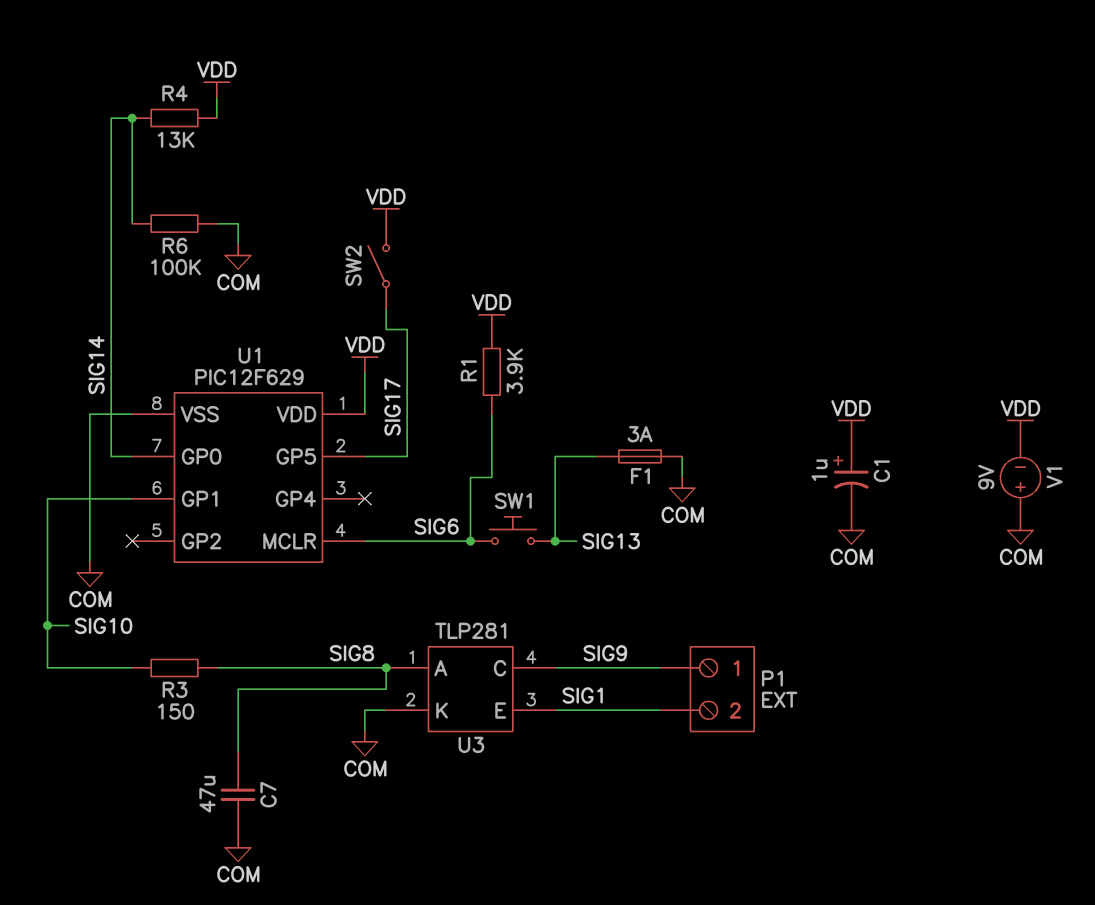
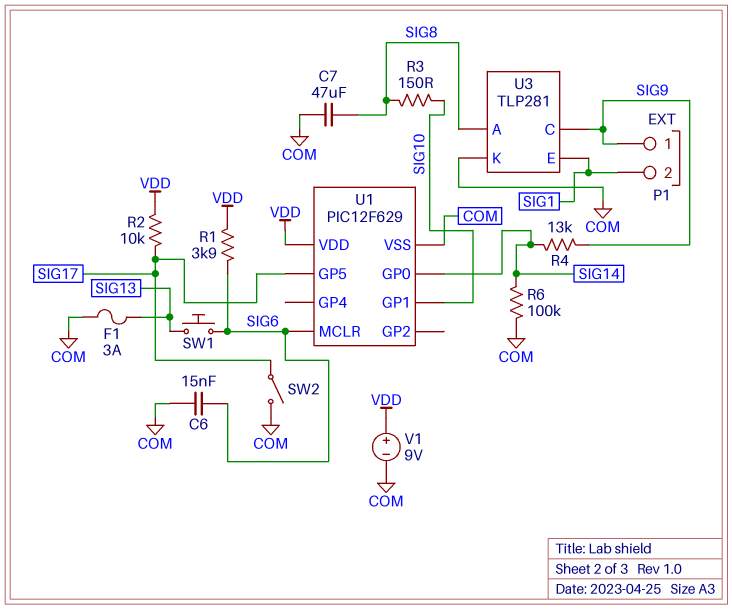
C1: 1uF (plus VDD, minus COM) -> none
C6: none -> 15nF (COM, SIG6)
R2: none -> 10k (SIG17, VDD)
R4: 13k (SIG14, VDD) -> 13k (SIG9, SIG14)
SW2: switch (SIG17, VDD) -> switch (COM, SIG17)
V1: 9V (plus COM, minus VDD) -> 9V (plus VDD, minus COM)

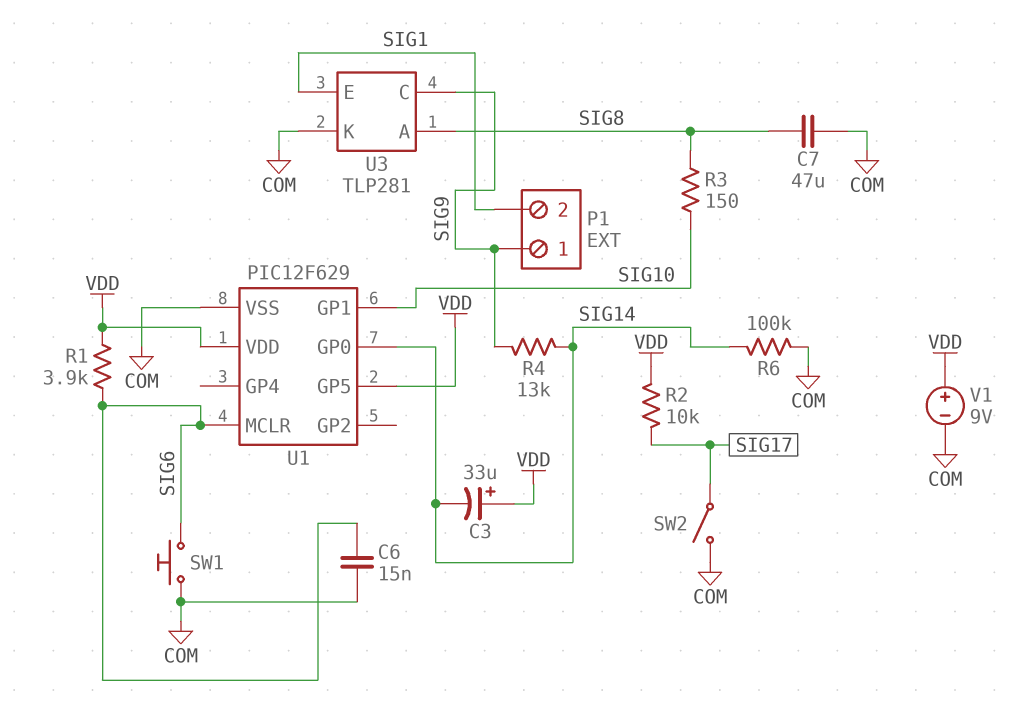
C3: none -> 33uF (plus VDD, minus SIG14)
F1: 3A (COM, SIG13) -> none
SW1: button (SIG6, SIG13) -> button (COM, SIG6)
U1 pin GP5: SIG17 -> VDD

